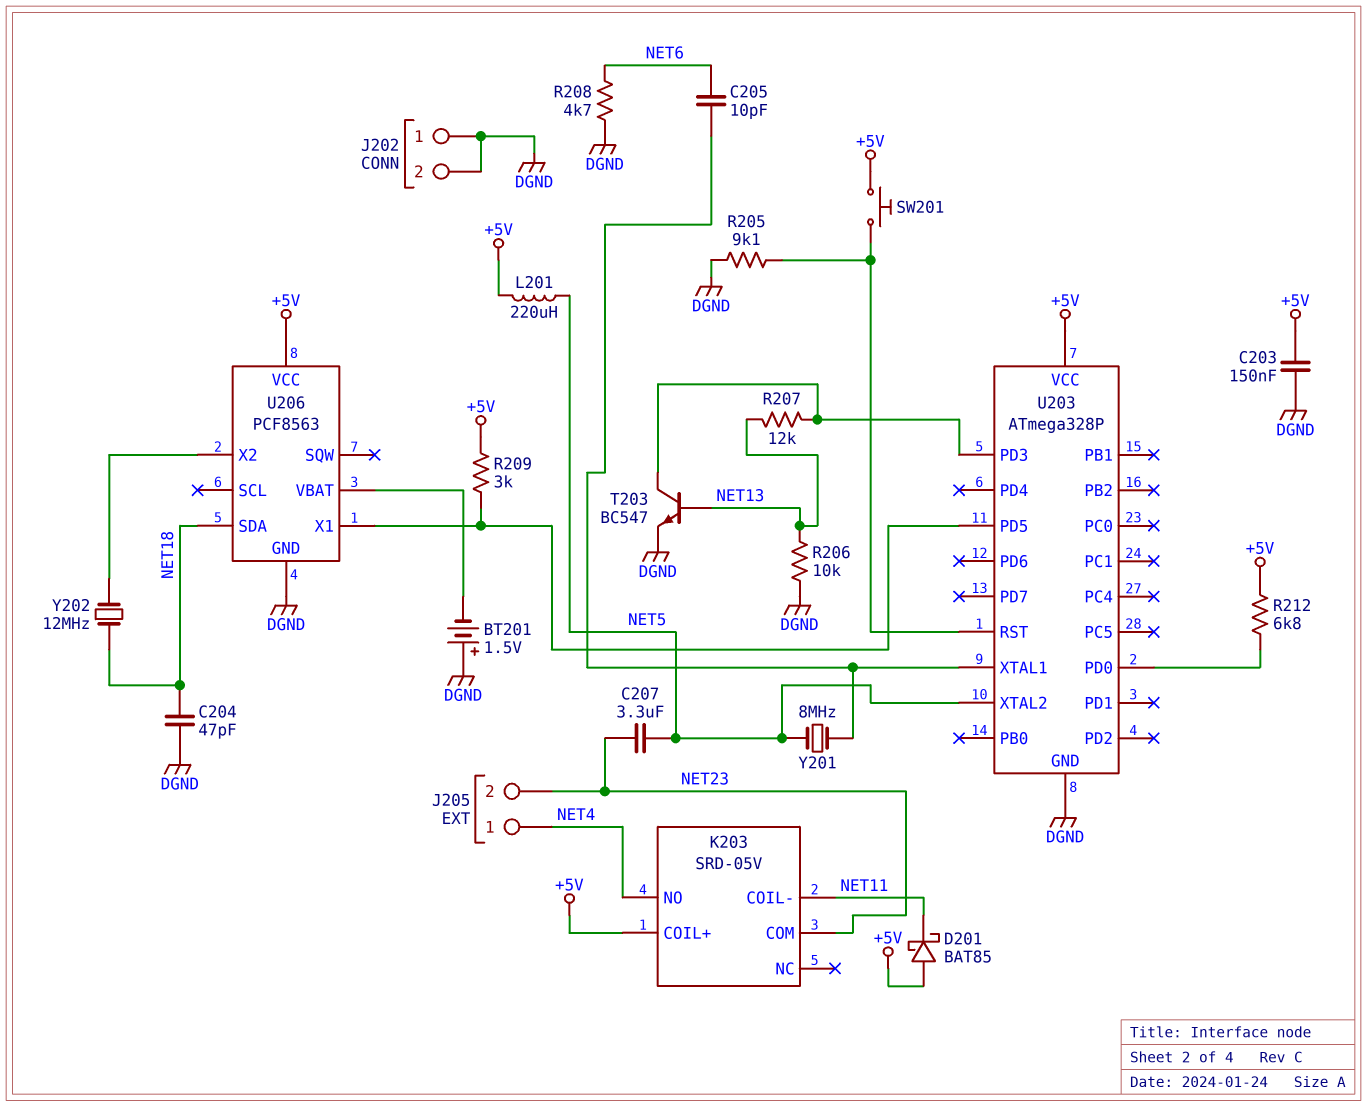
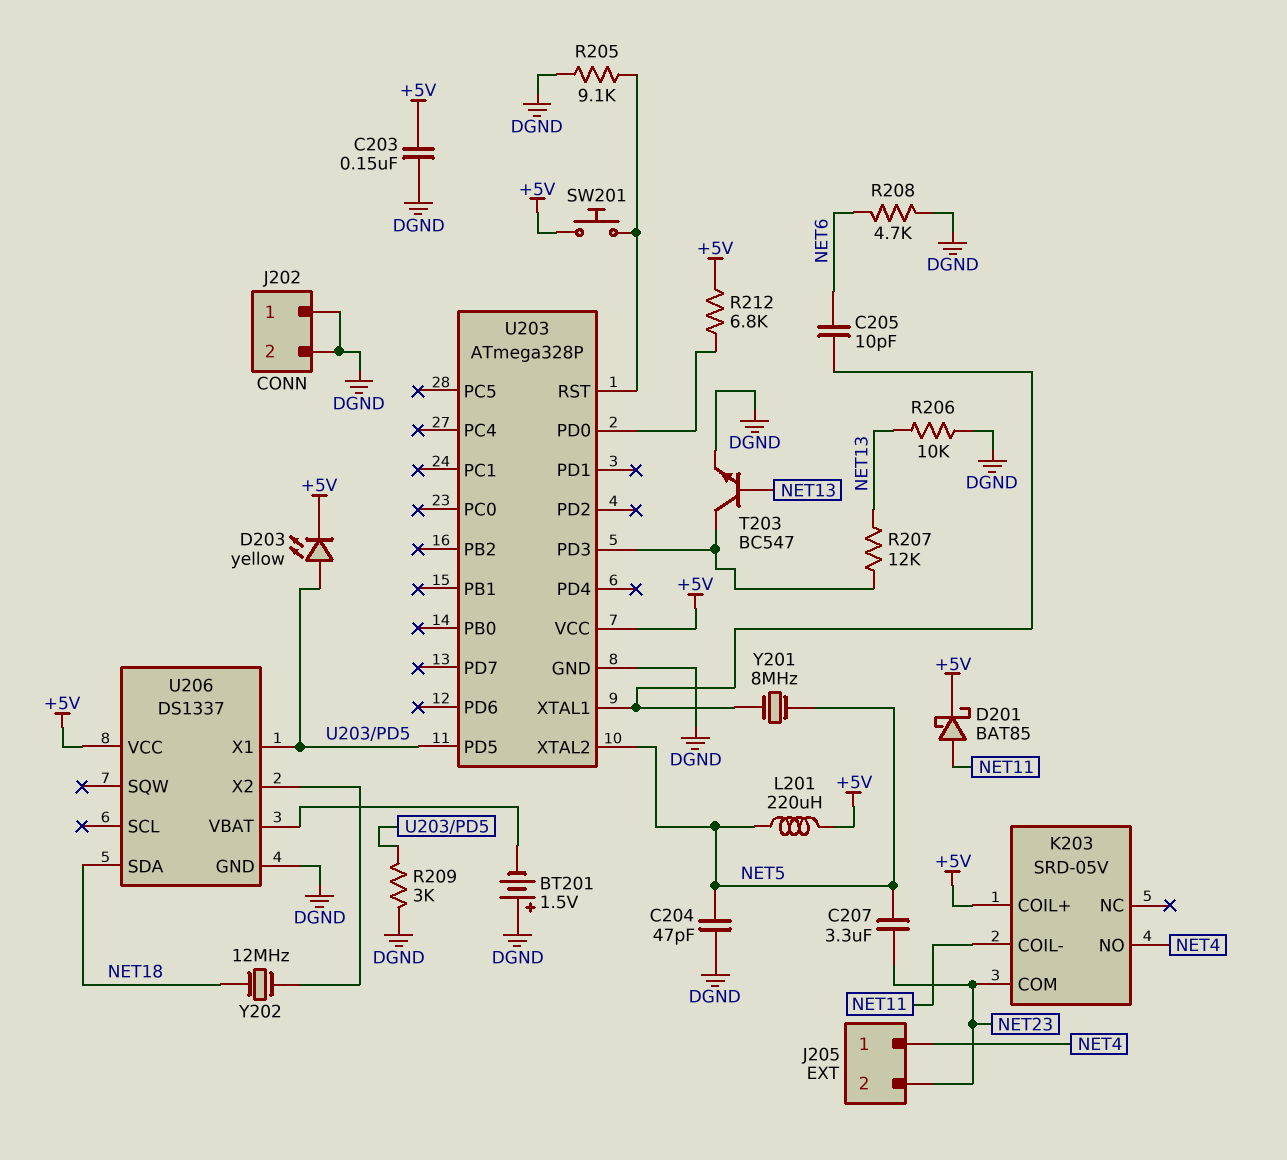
C204: 47pF (DGND, NET18) -> 47pF (DGND, NET5)
D201: schottky BAT85 (A +5V, K NET11) -> schottky BAT85 (A NET11, K +5V)
D203: none -> LED yellow (A U203/PD5, K +5V)
R209: 3k (+5V, U203/PD5) -> 3k (DGND, U203/PD5)
U206: PCF8563 -> DS1337

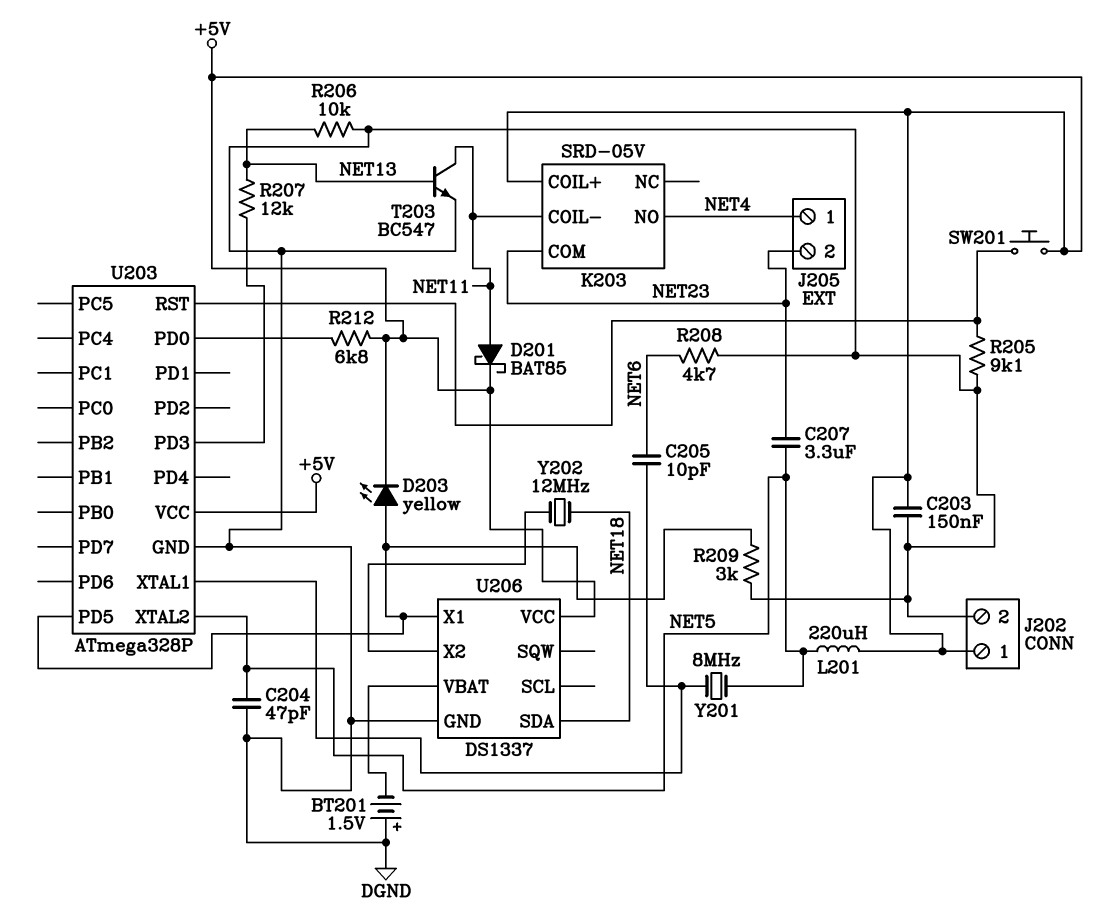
J202 pin 1: DGND -> +5V
T203: NPN BC547 (B NET13, C U203/PD3, E DGND) -> NPN BC547 (B NET13, C NET11, E DGND)

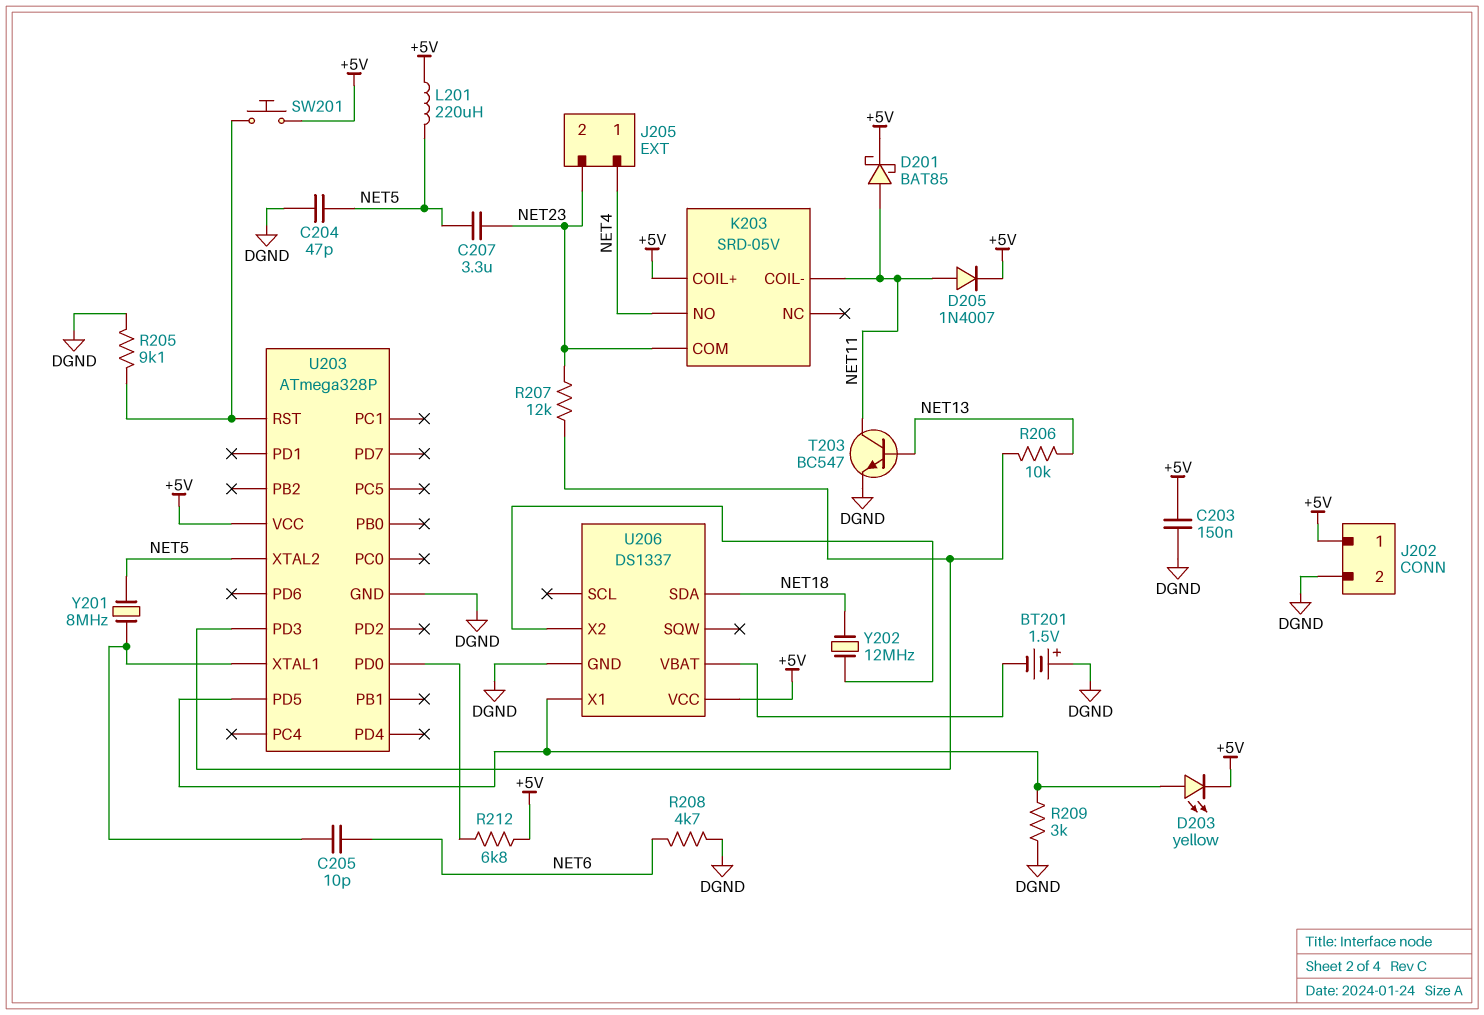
D205: none -> diode 1N4007 (A NET11, K +5V)
R206: 10k (DGND, NET13) -> 10k (NET13, U203/PD3)
R207: 12k (NET13, U203/PD3) -> 12k (NET23, U203/PD3)

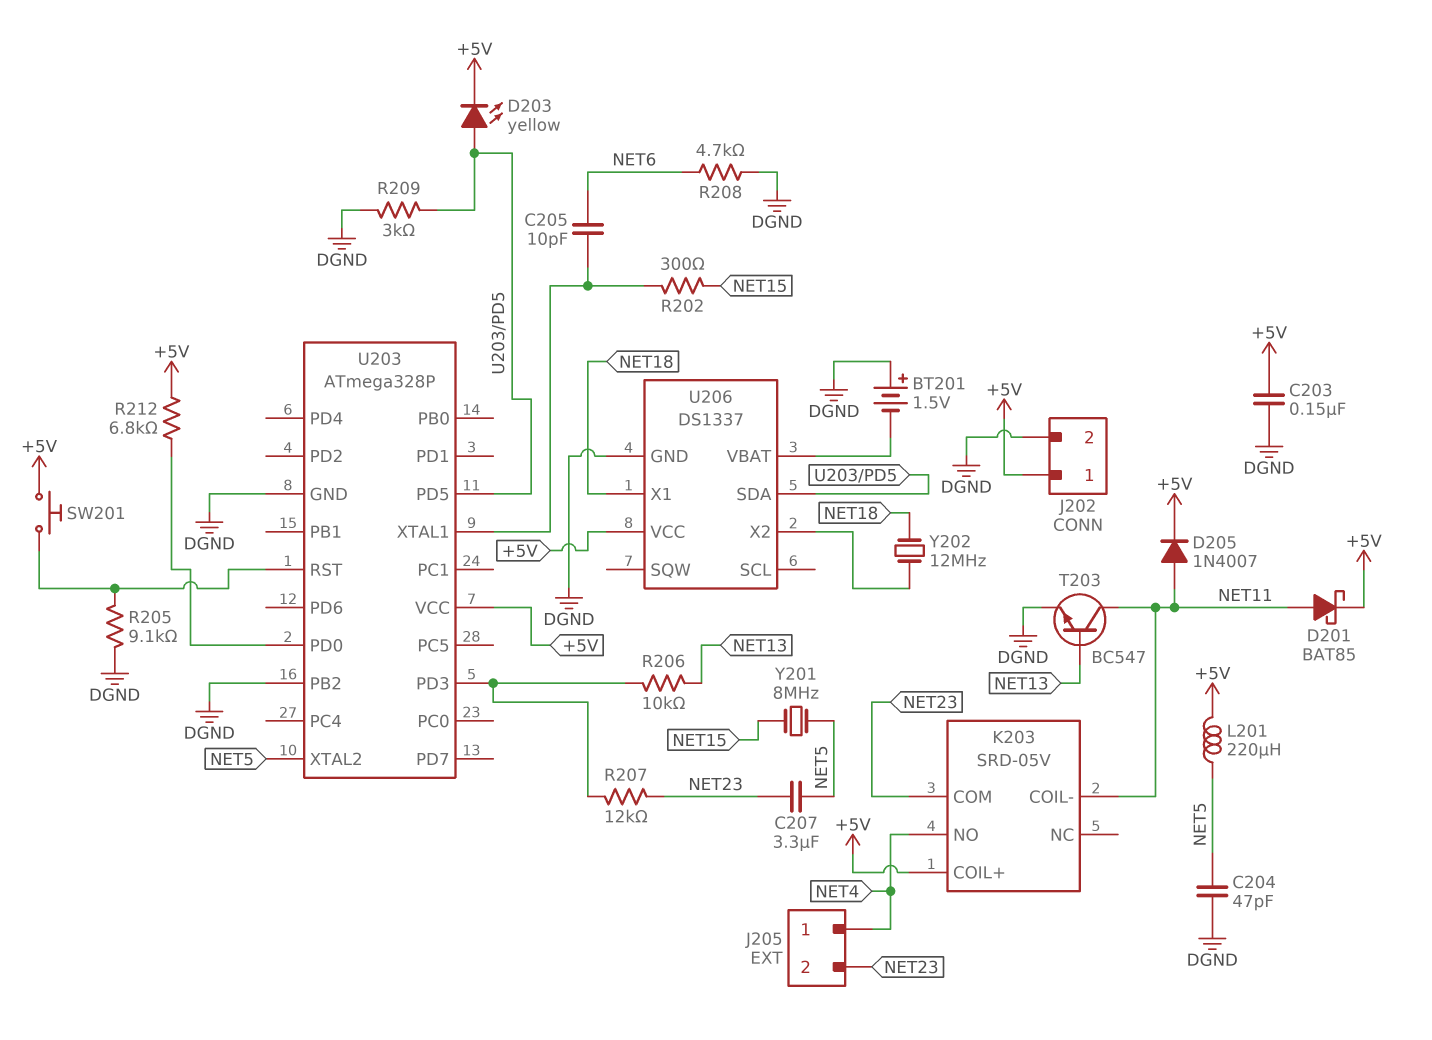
R202: none -> 300 (NET15, U203/XTAL1)
U203 pin PB2: none -> DGND
U206 pin SDA: NET18 -> U203/PD5
U206 pin X1: U203/PD5 -> NET18
Y201: 8MHz (NET5, U203/XTAL1) -> 8MHz (NET5, NET15)

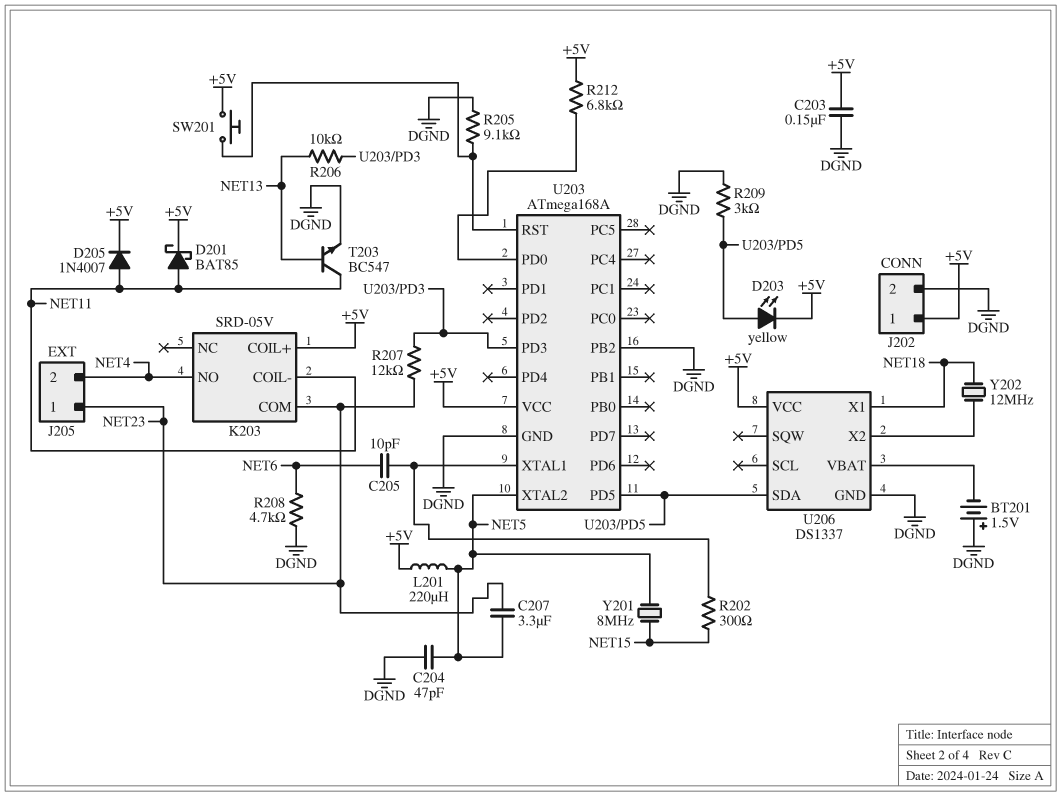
J205 pin 1: NET4 -> NET23
J205 pin 2: NET23 -> NET4
U203: ATmega328P -> ATmega168A

